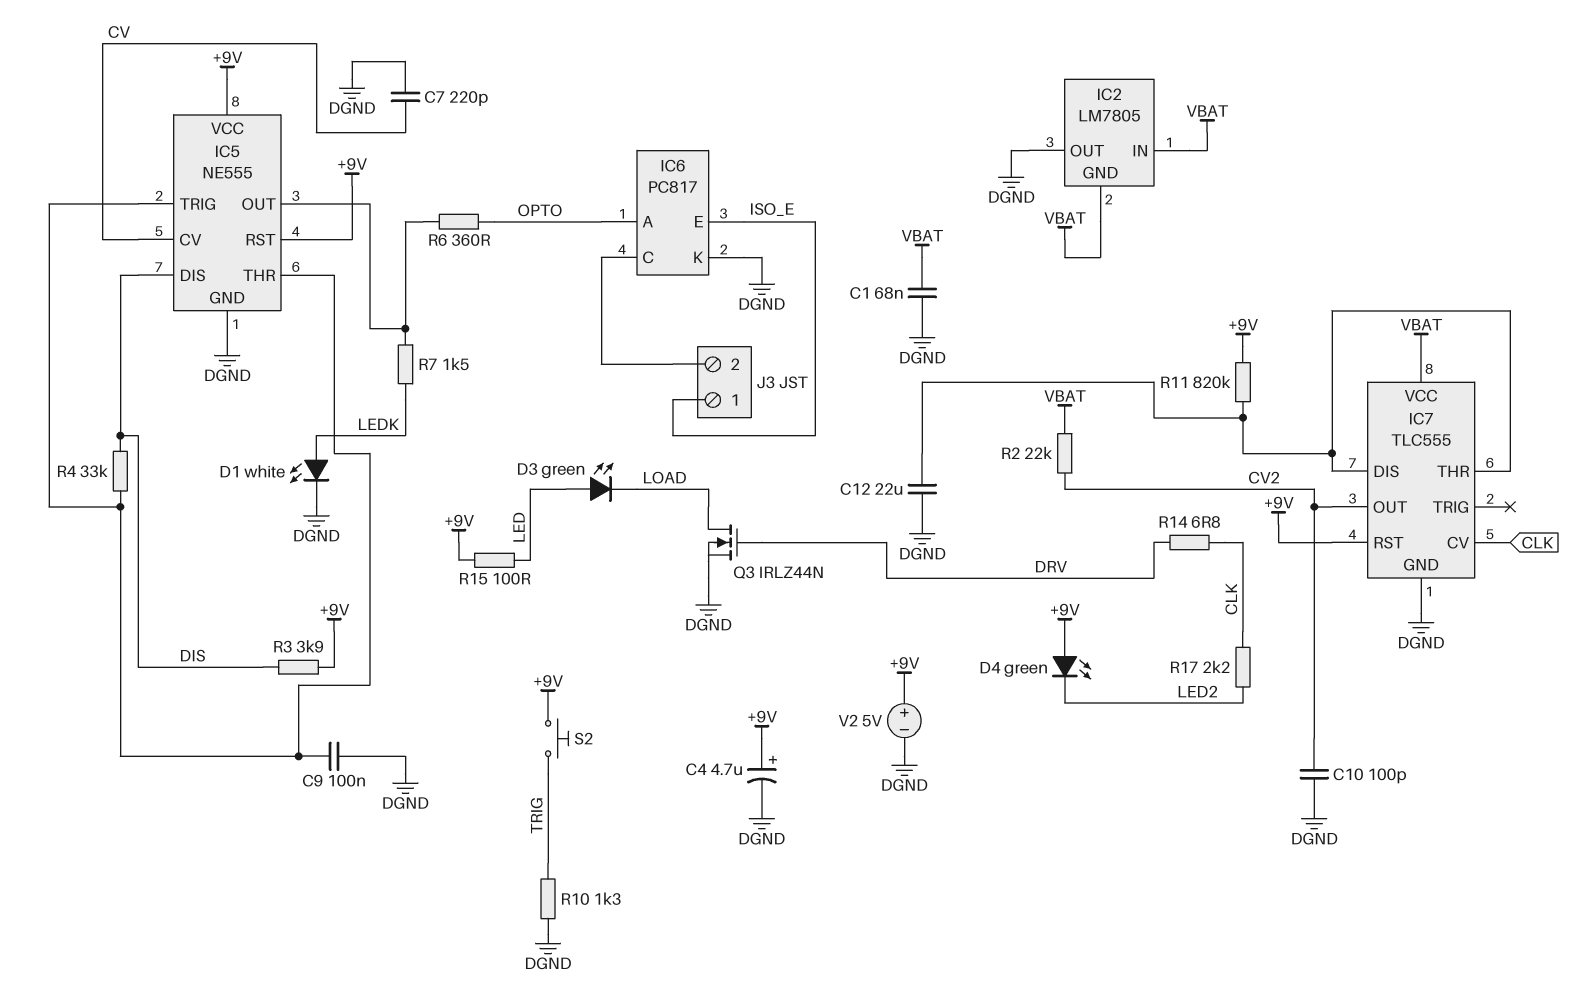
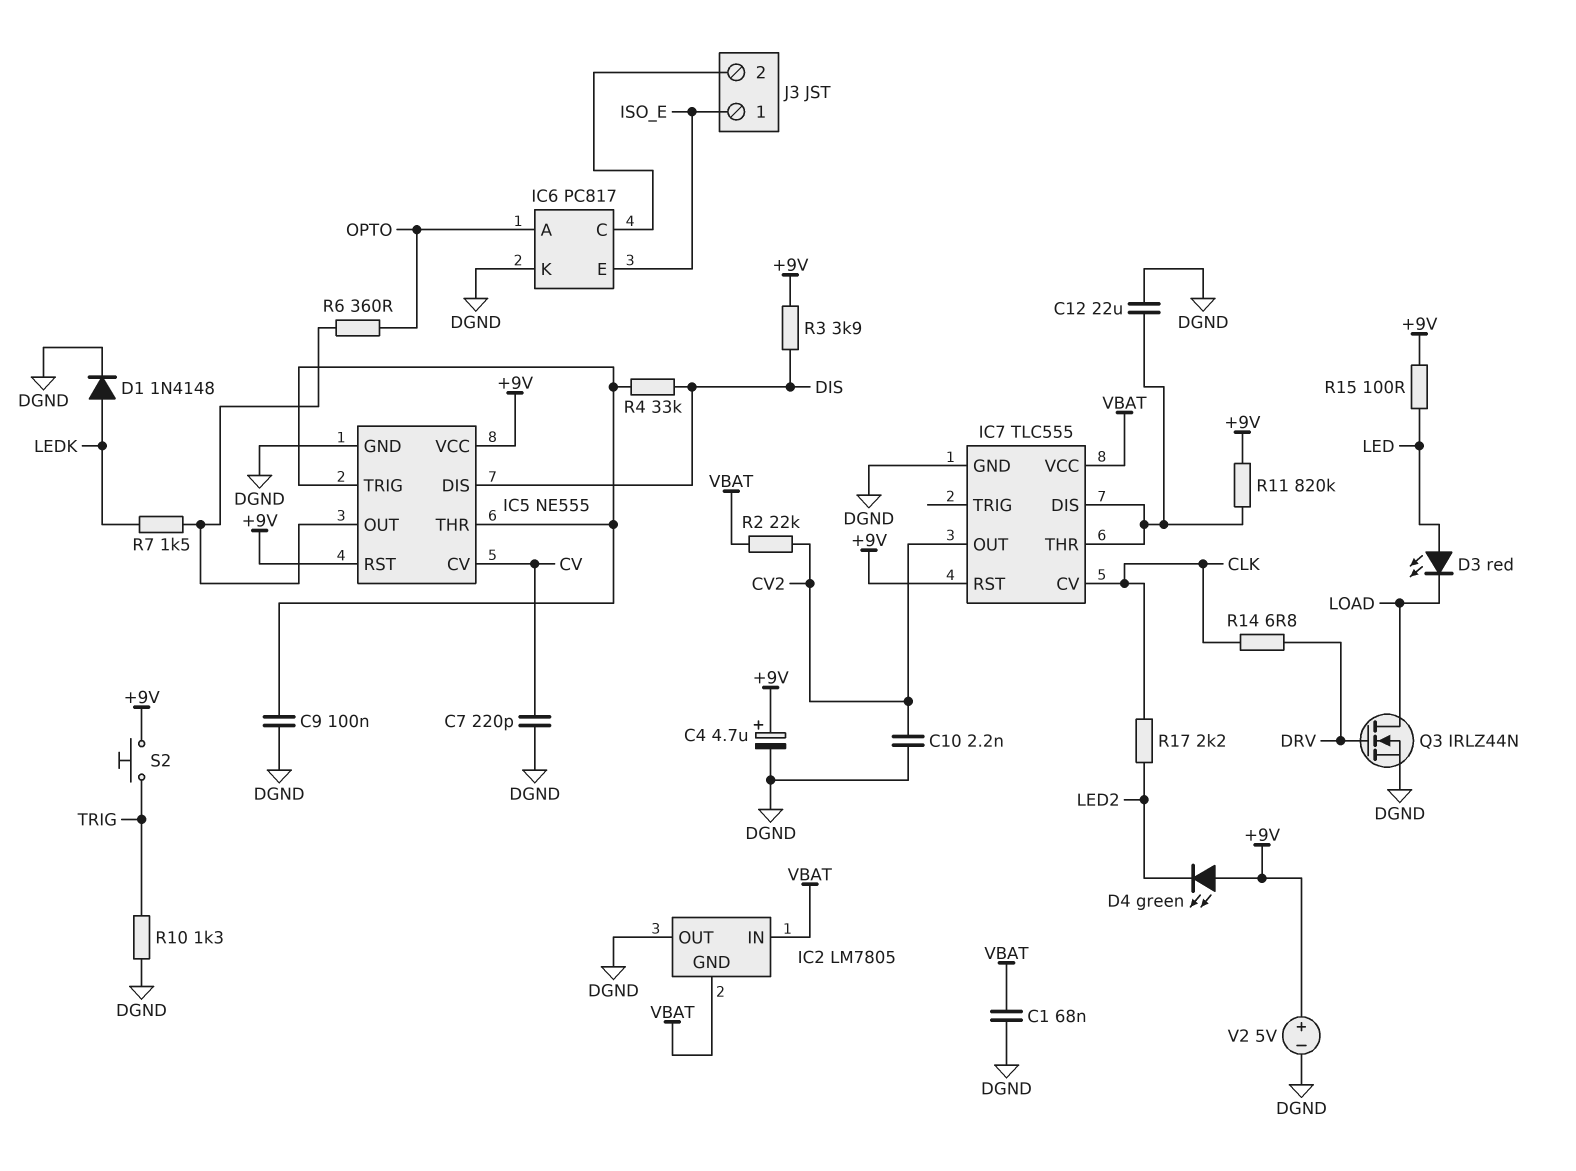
C10: 100pF (CV2, DGND) -> 2.2nF (CV2, DGND)
D1: LED white (A LEDK, K DGND) -> diode 1N4148 (A LEDK, K DGND)
D3: LED green (A LED, K LOAD) -> LED red (A LED, K LOAD)

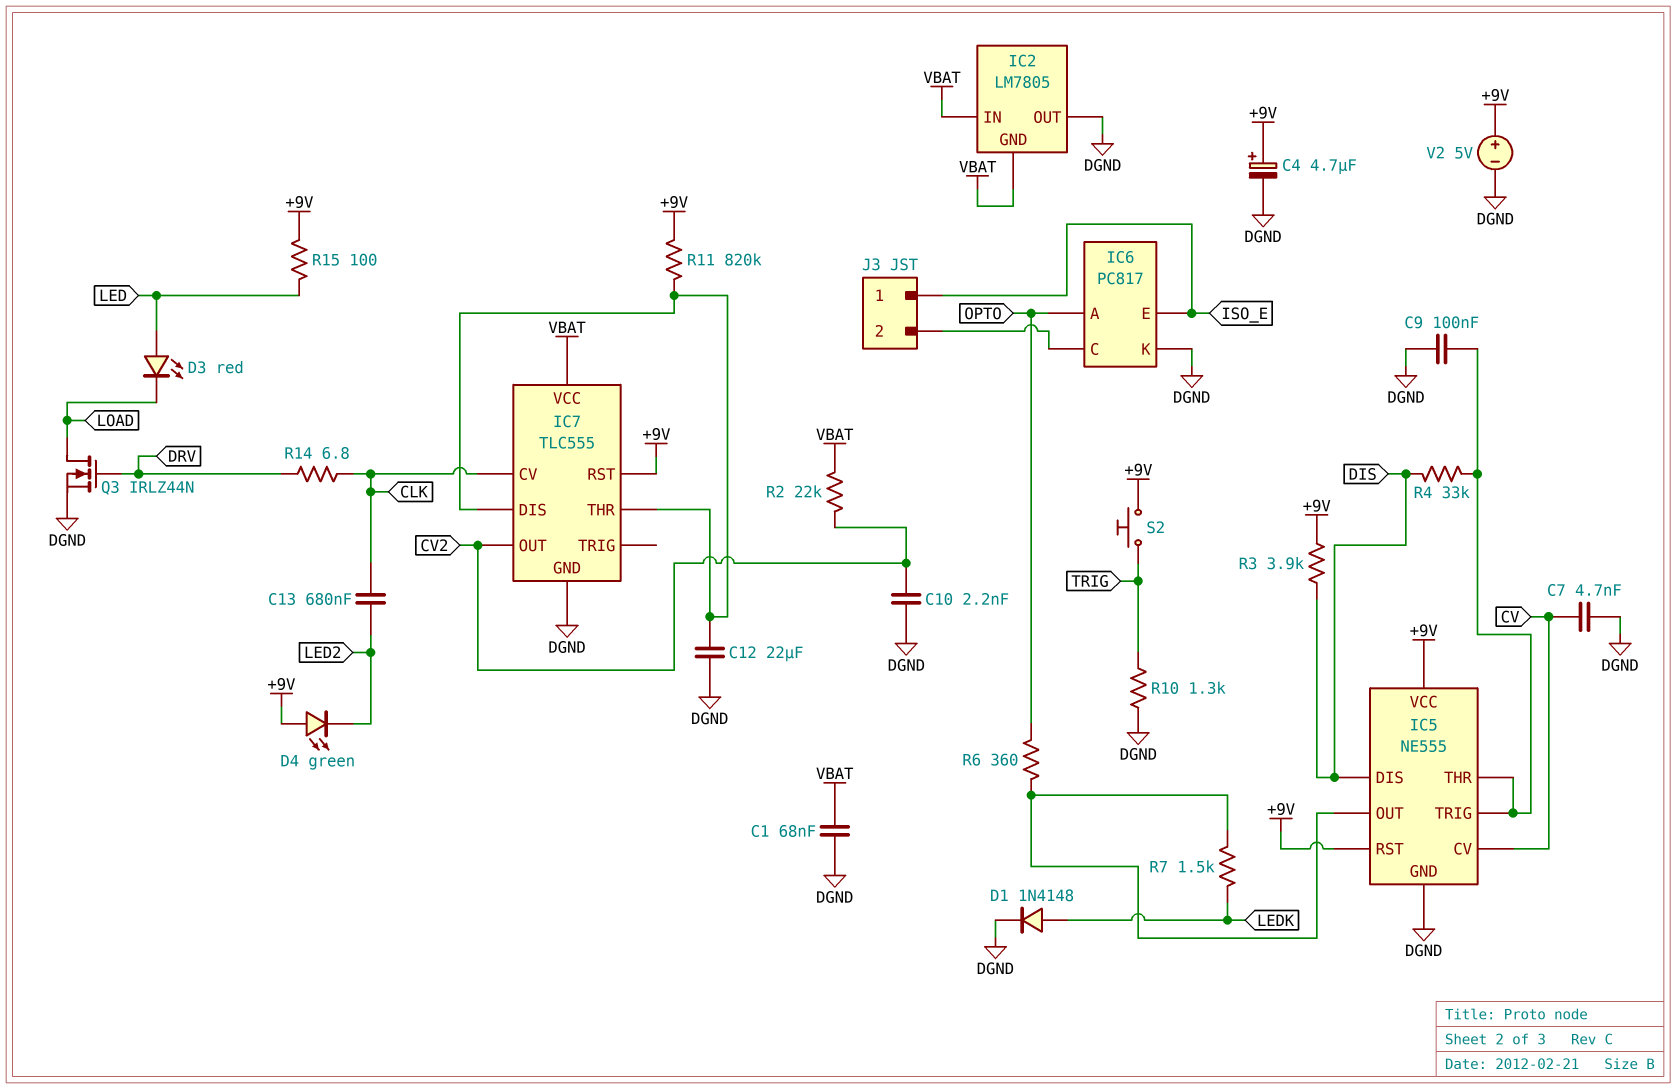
C7: 220pF (CV, DGND) -> 4.7nF (CV, DGND)
C13: none -> 680nF (CLK, LED2)
R17: 2.2k (CLK, LED2) -> none

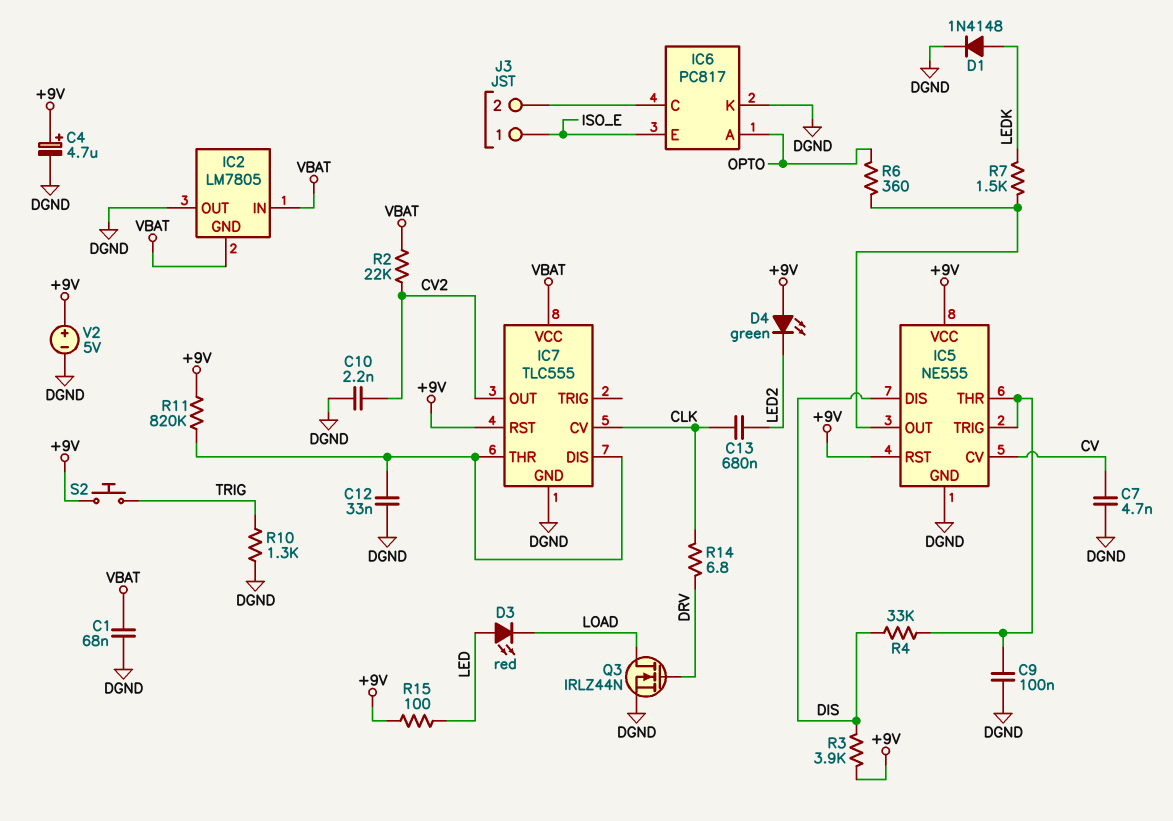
C12: 22uF (DGND, IC7/DIS) -> 33nF (DGND, IC7/DIS)

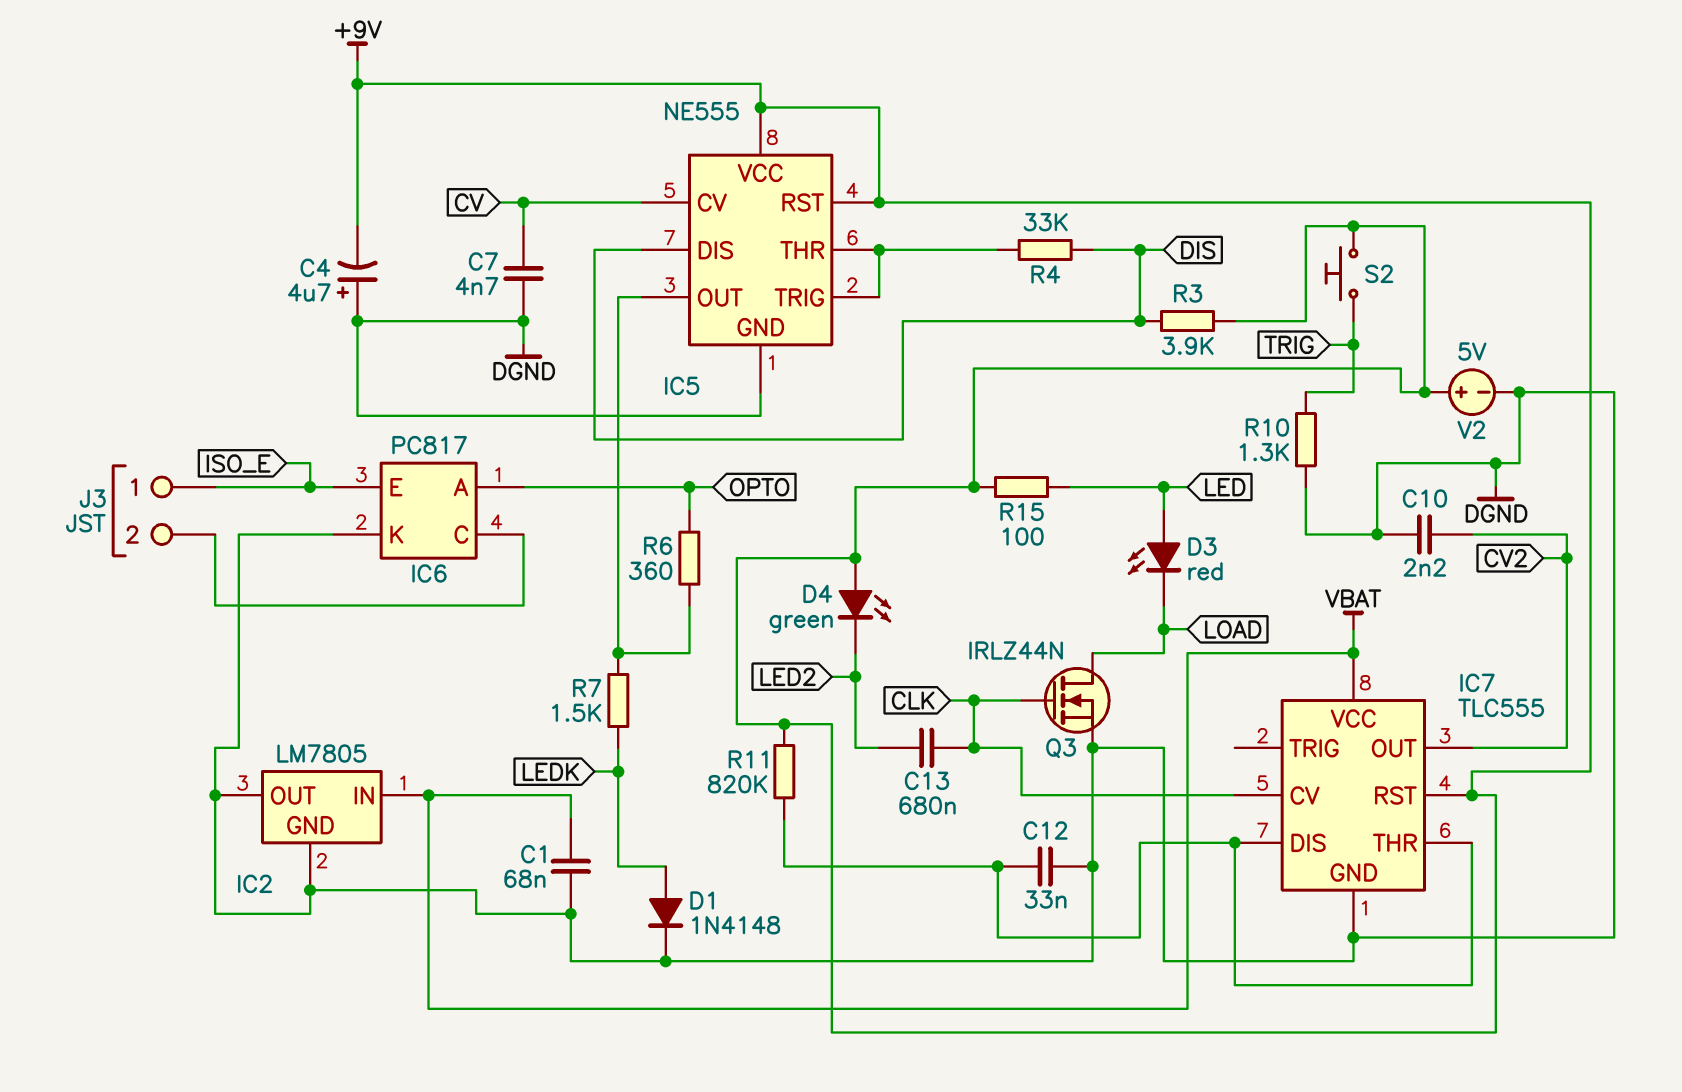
C4: 4.7uF (plus +9V, minus DGND) -> 4.7uF (plus DGND, minus +9V)
C9: 100nF (DGND, IC5/THR) -> none
IC2 pin GND: VBAT -> DGND
Q3: NMOS IRLZ44N (G DRV, D LOAD, S DGND) -> NMOS IRLZ44N (G CLK, D LOAD, S DGND)
R2: 22k (CV2, VBAT) -> none
R14: 6.8 (CLK, DRV) -> none

